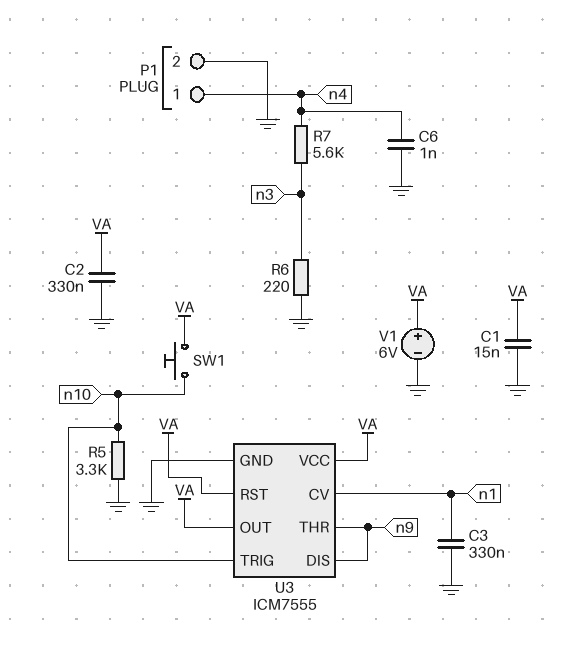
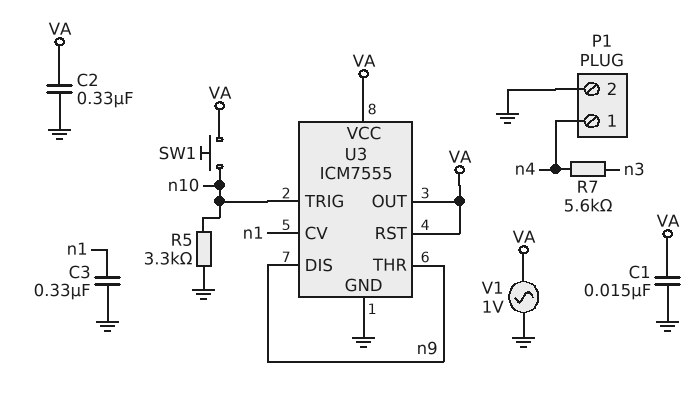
C6: 1nF (GND, n4) -> none
R6: 220 (GND, n3) -> none
V1: 6V (plus VA, minus GND) -> AC 1V (GND, VA)

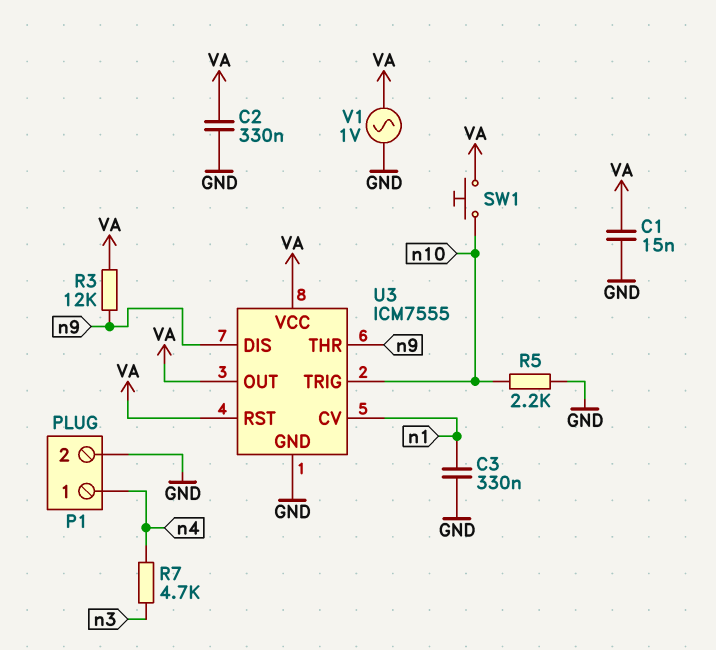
R3: none -> 12k (VA, n9)
R5: 3.3k (GND, n10) -> 2.2k (GND, n10)
R7: 5.6k (n3, n4) -> 4.7k (n3, n4)

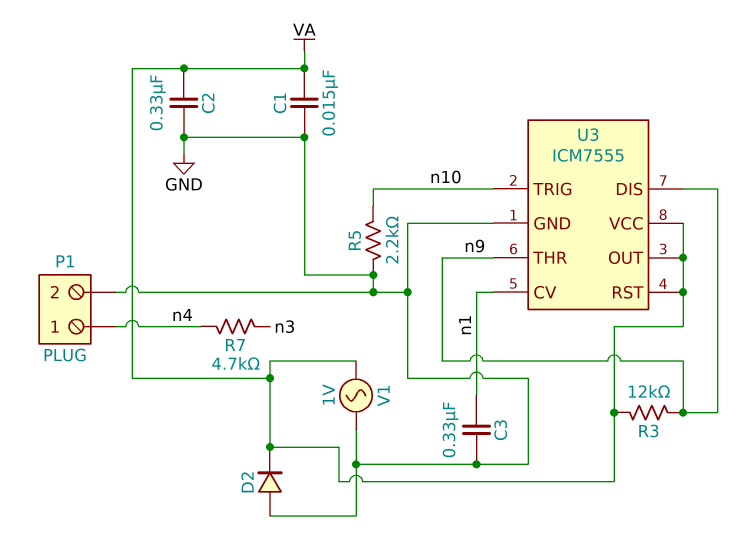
D2: none -> diode (A GND, K VA)
SW1: button (VA, n10) -> none

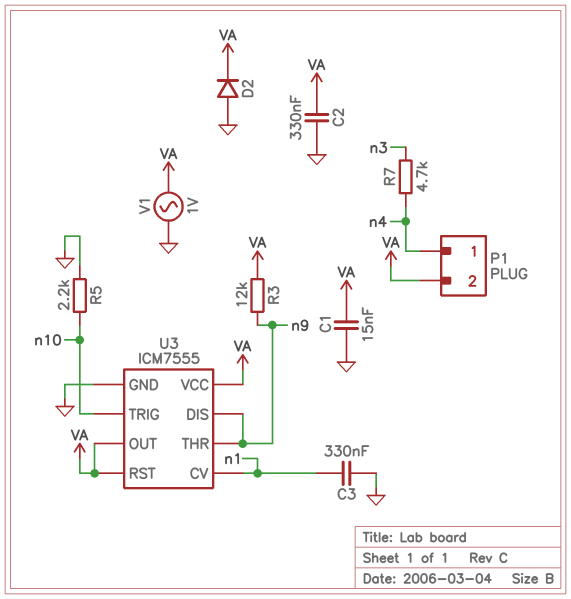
P1 pin 2: GND -> VA

